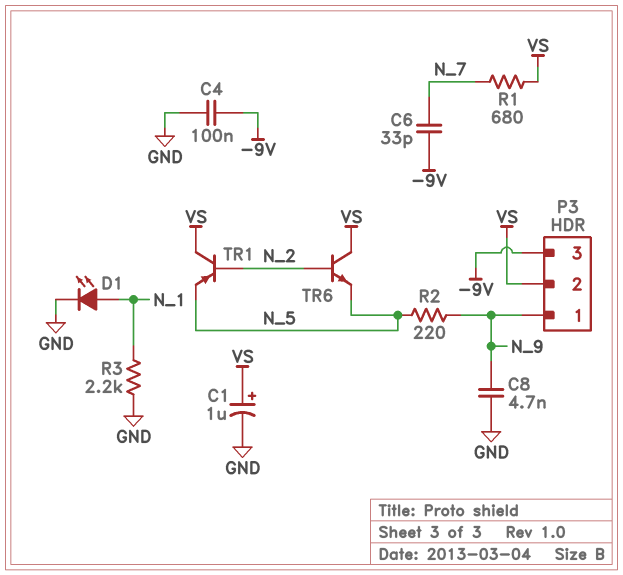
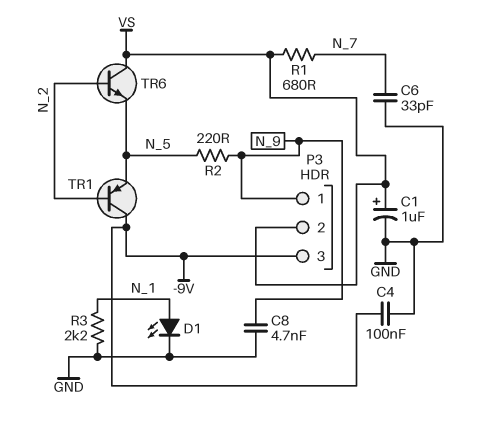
C6: 33pF (-9V, N_7) -> 33pF (GND, N_7)
TR1: PNP (B N_2, C VS, E N_5) -> PNP (B N_2, C -9V, E N_5)

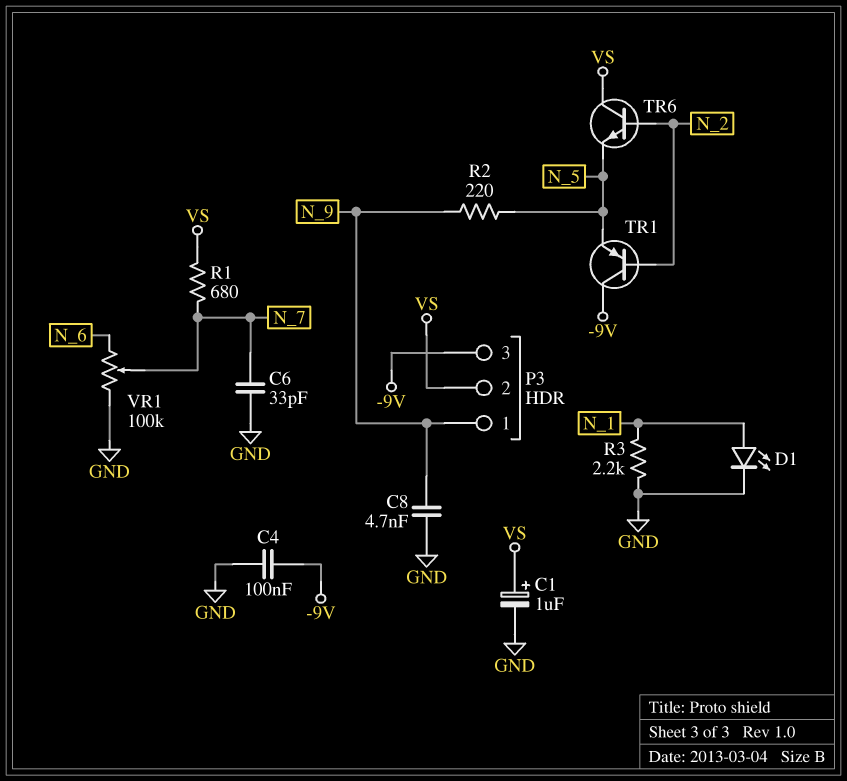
VR1: none -> 100k (GND, N_6, wiper N_7)

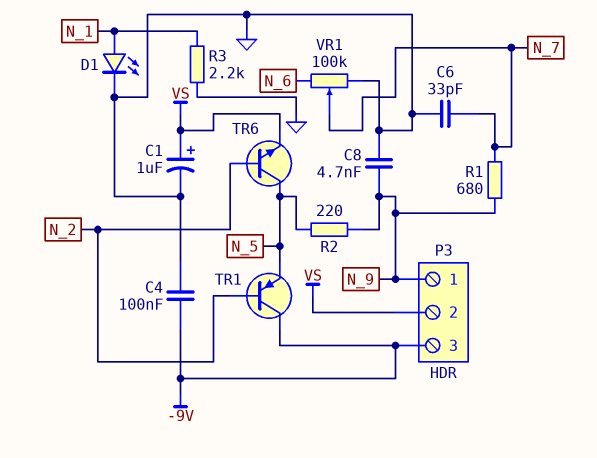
R1: 680 (N_7, VS) -> 680 (N_7, N_9)
TR6: NPN (B N_2, C VS, E N_5) -> NPN (B N_2, C N_5, E VS)

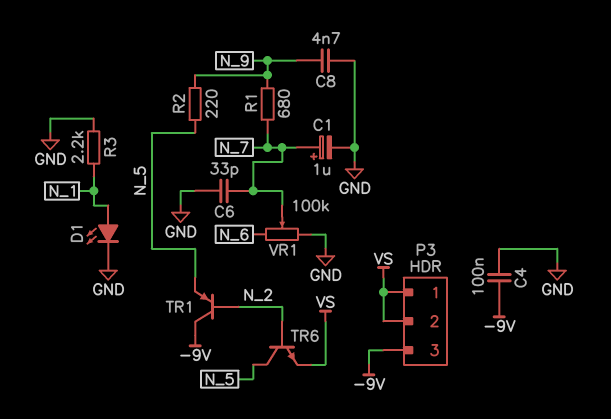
C1: 1uF (plus VS, minus GND) -> 1uF (plus N_7, minus GND)
P3 pin 1: N_9 -> VS

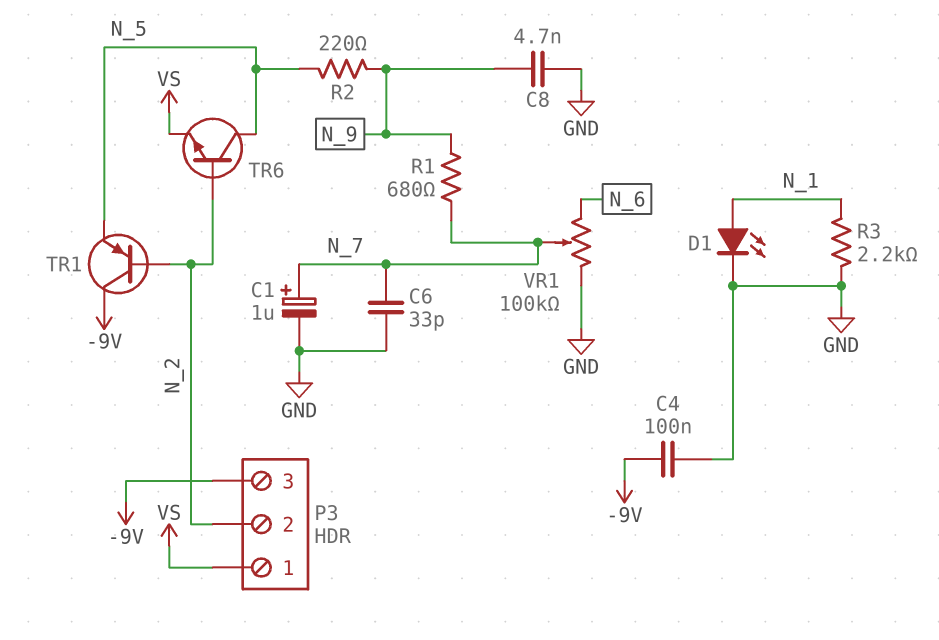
P3 pin 2: VS -> N_2

